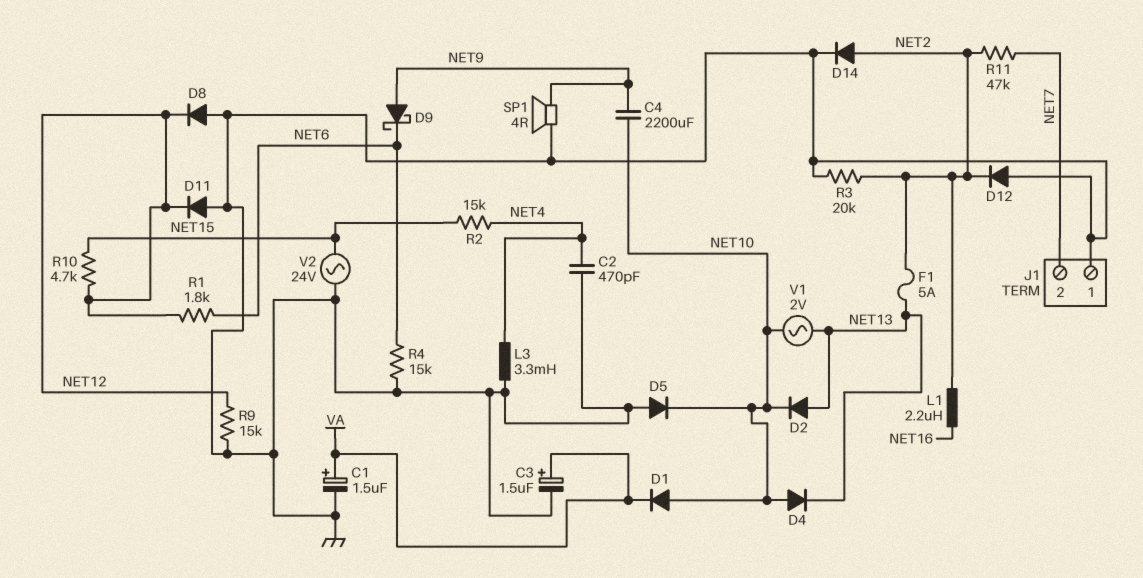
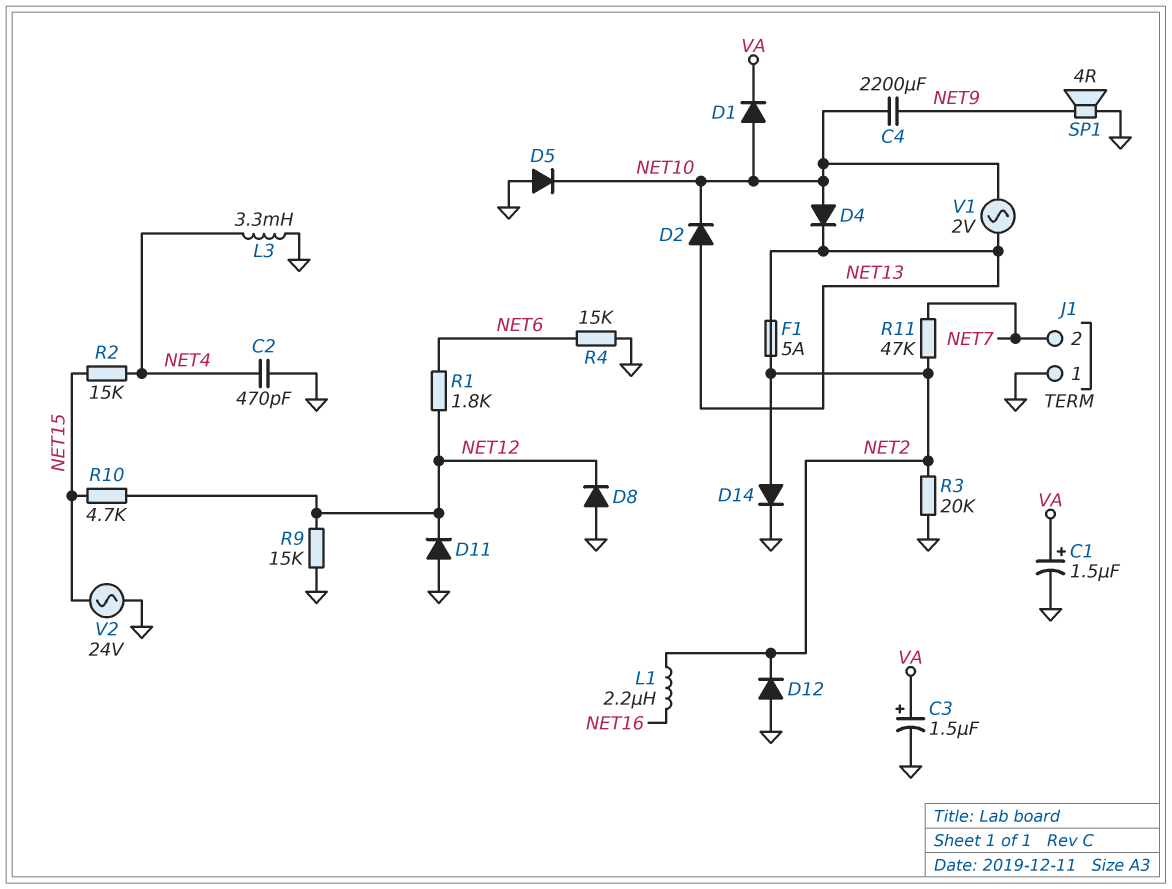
D9: schottky (A NET9, K NET6) -> none

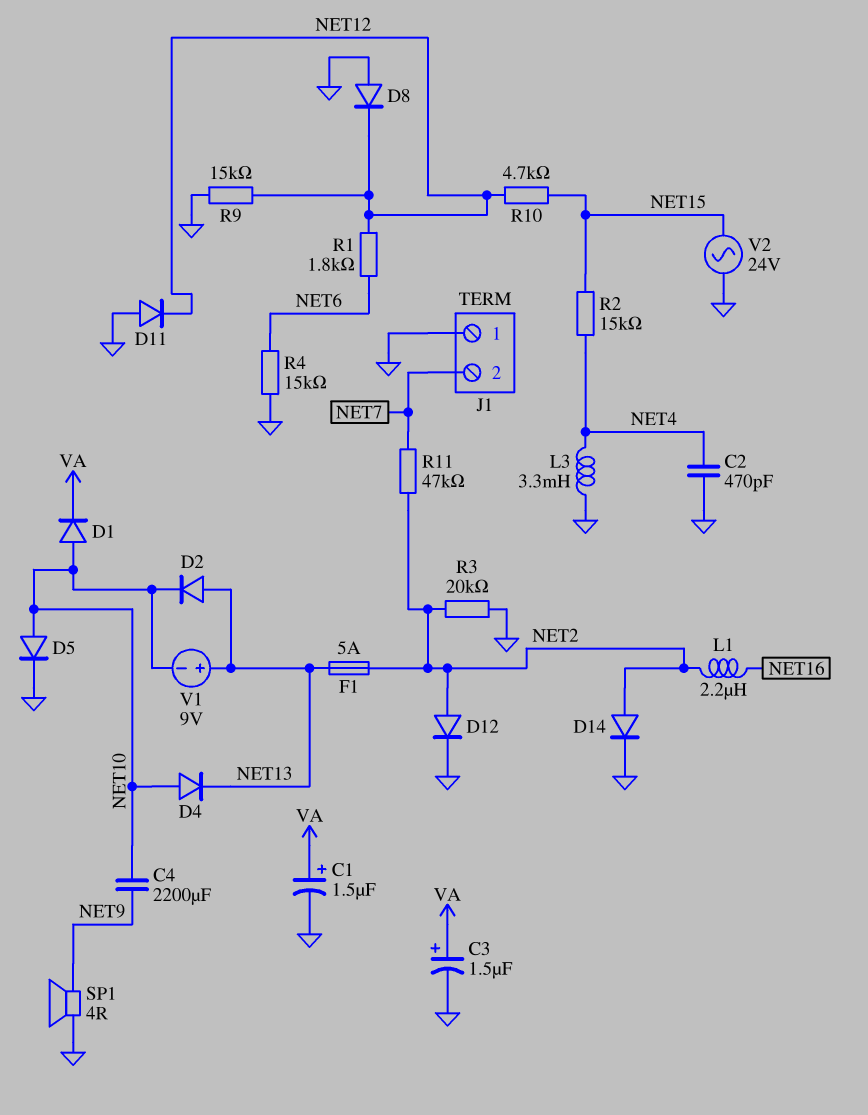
D5: diode (A GND, K NET10) -> diode (A NET10, K GND)
D12: diode (A GND, K NET2) -> diode (A NET2, K GND)
V1: AC 2V (NET10, NET13) -> 9V (plus NET13, minus NET10)

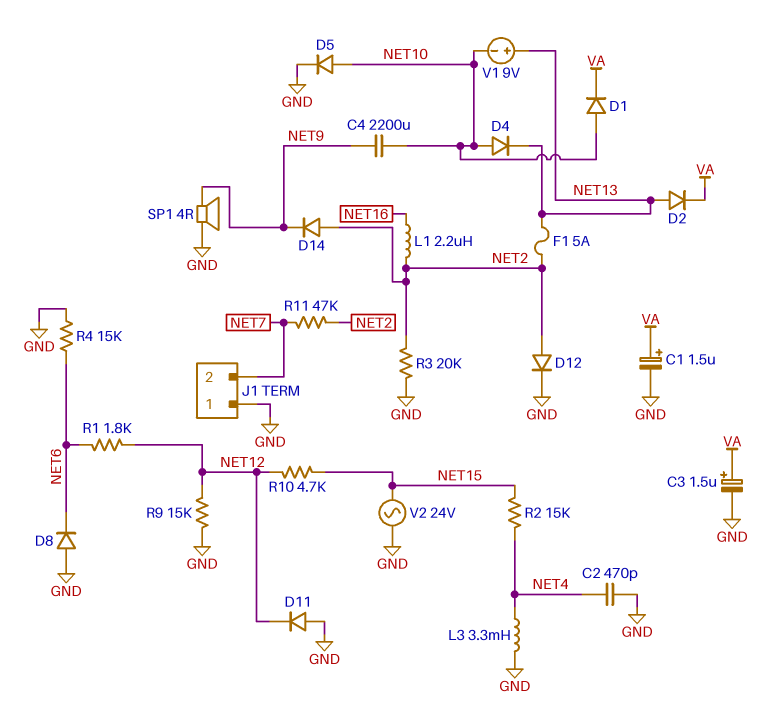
D2: diode (A NET13, K NET10) -> diode (A NET13, K VA)
D8: diode (A GND, K NET12) -> diode (A GND, K NET6)
D14: diode (A NET2, K GND) -> diode (A NET2, K NET9)

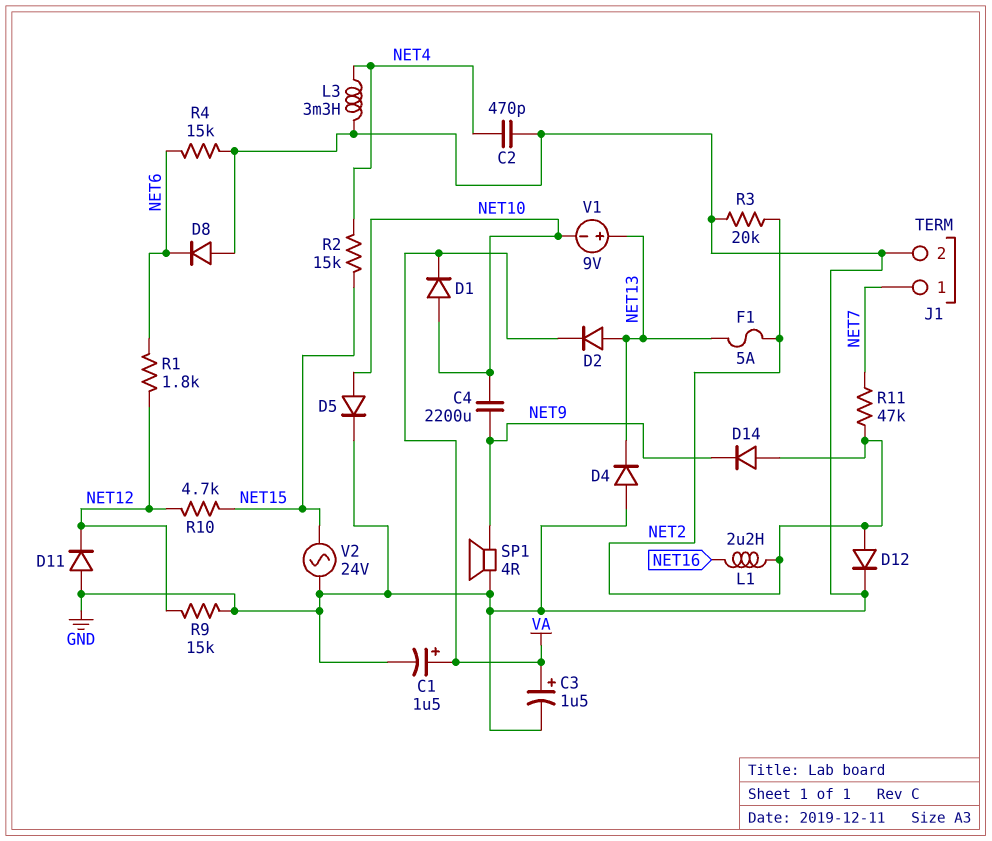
D4: diode (A NET10, K NET13) -> diode (A GND, K NET13)
J1 pin 1: GND -> NET7
J1 pin 2: NET7 -> GND

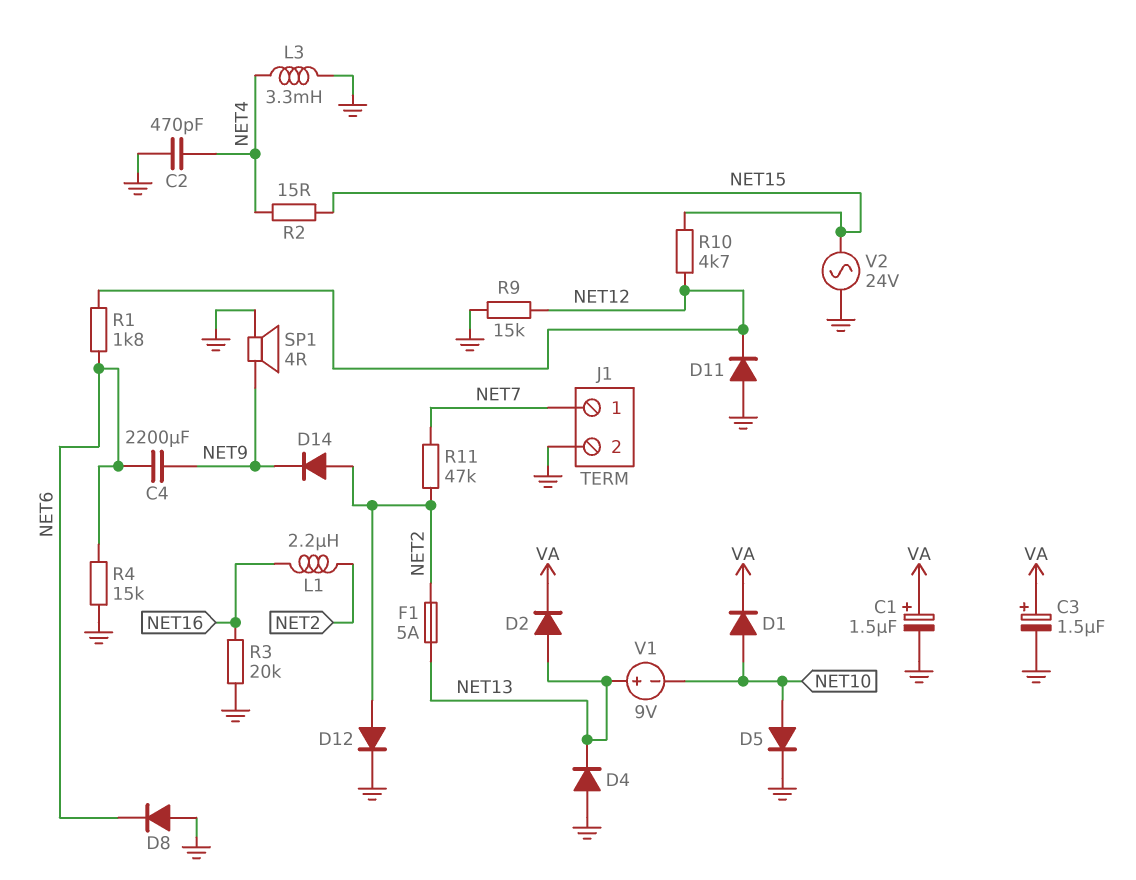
C4: 2200uF (NET9, NET10) -> 2200uF (NET6, NET9)
R2: 15k (NET4, NET15) -> 15 (NET4, NET15)
R3: 20k (GND, NET2) -> 20k (GND, NET16)

